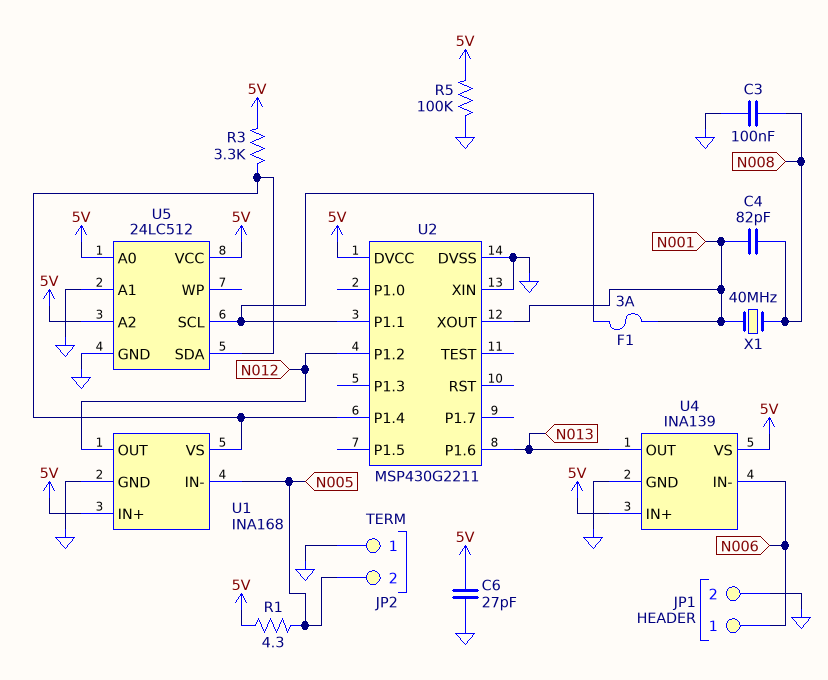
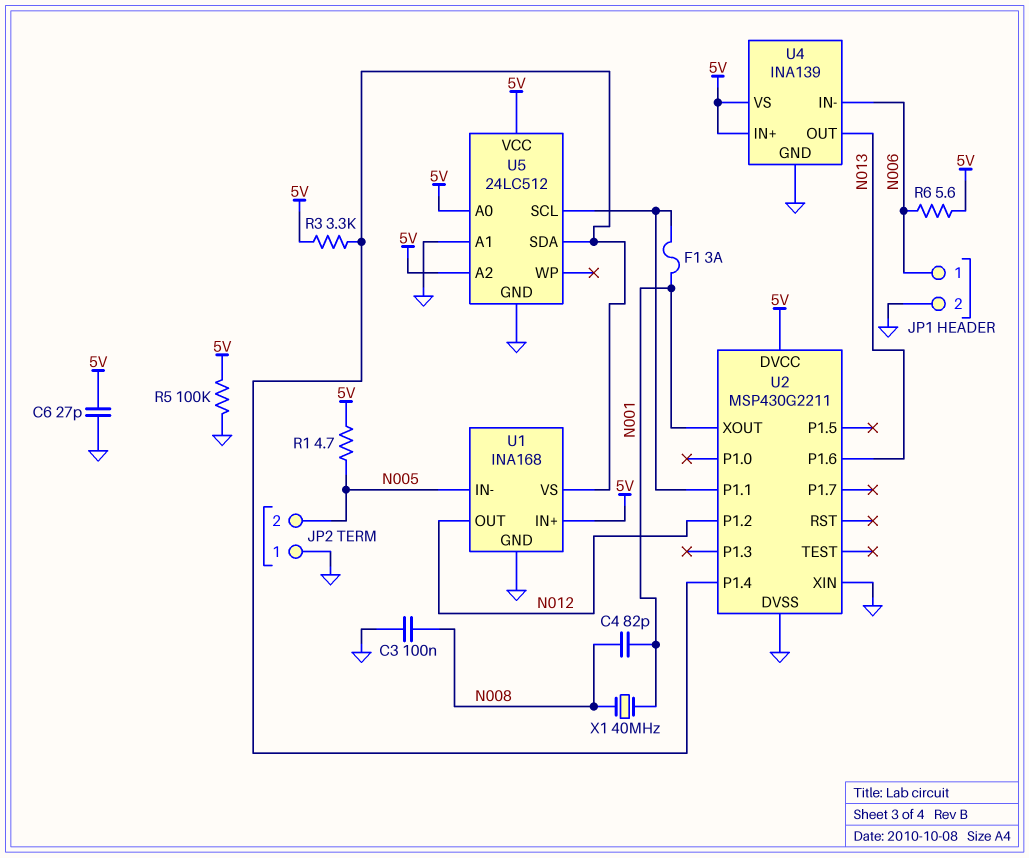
R1: 4.3 (5V, N005) -> 4.7 (5V, N005)
R6: none -> 5.6 (5V, N006)

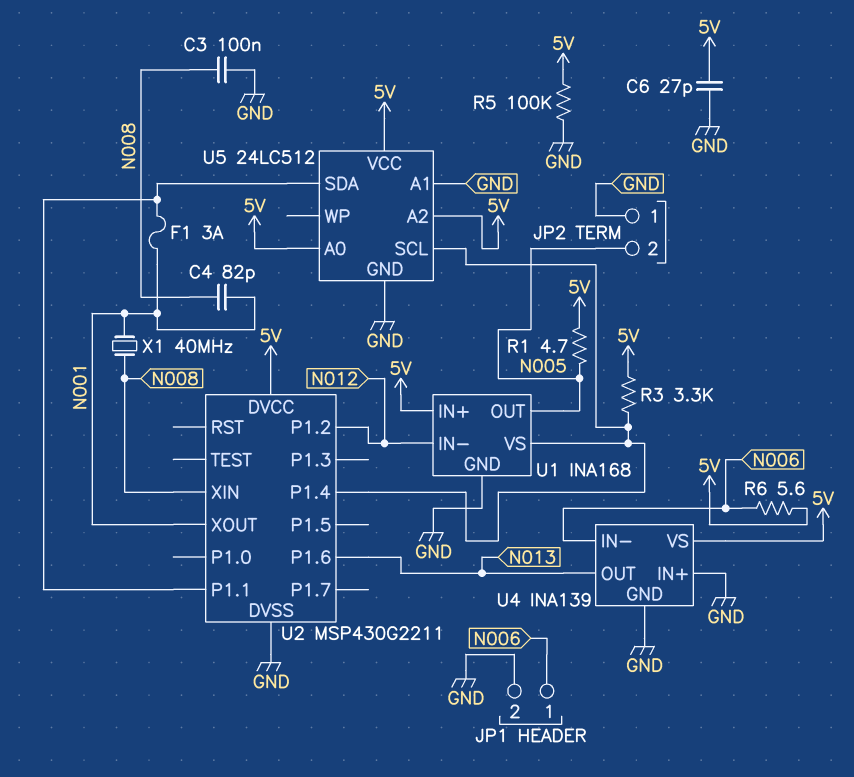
U1 pin IN-: N005 -> N012
U1 pin OUT: N012 -> N005
U2 pin XIN: GND -> N008
U4 pin IN+: 5V -> GND
U5 pin SCL: U2/P1.1 -> U1/VS
U5 pin SDA: U1/VS -> U2/P1.1

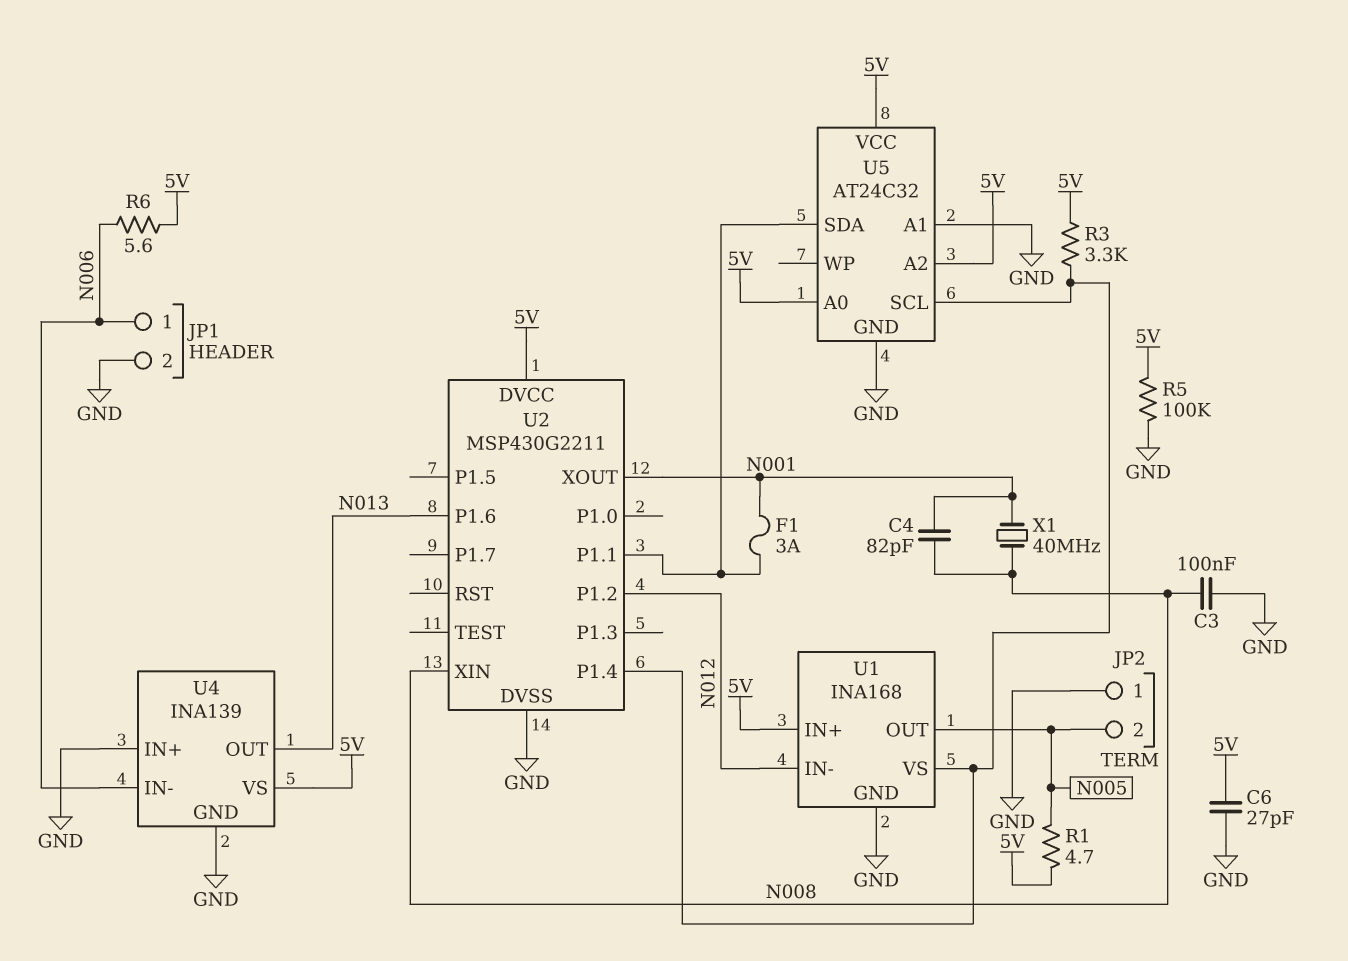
U5: 24LC512 -> AT24C32

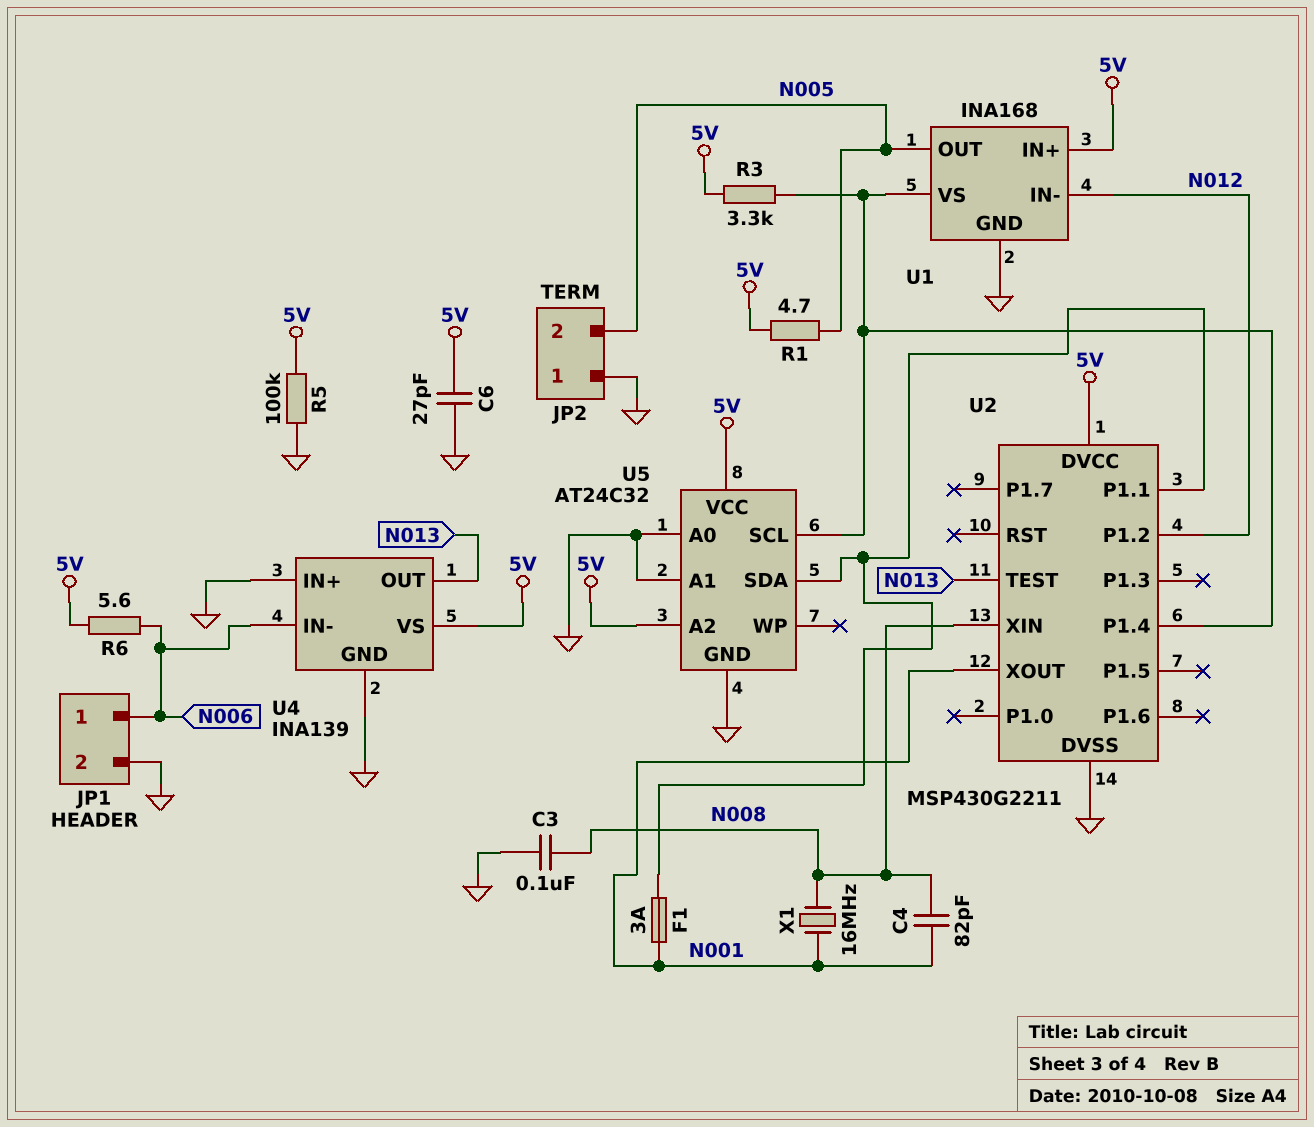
U2 pin P1.6: N013 -> none
U2 pin TEST: none -> N013
U5 pin A0: 5V -> GND
X1: 40MHz (N001, N008) -> 16MHz (N001, N008)

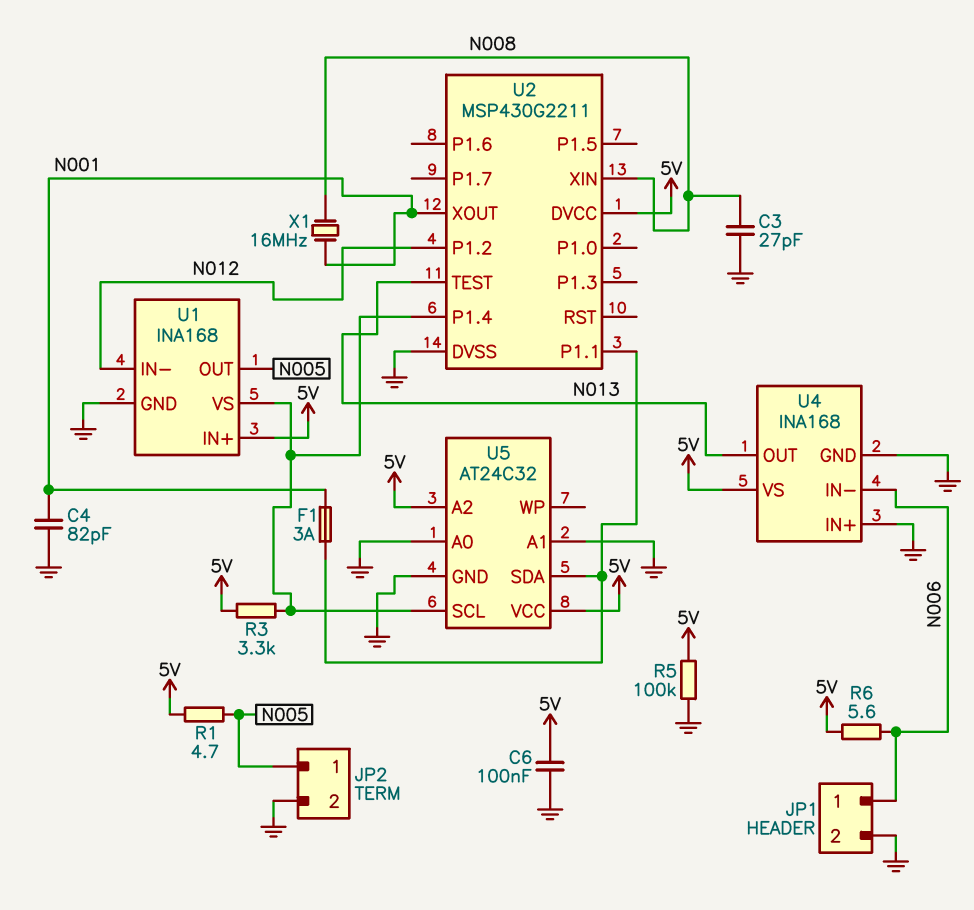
C3: 100nF (GND, N008) -> 27pF (GND, N008)
C4: 82pF (N001, N008) -> 82pF (GND, N001)
C6: 27pF (5V, GND) -> 100nF (5V, GND)
JP2 pin 1: GND -> N005
JP2 pin 2: N005 -> GND
U4: INA139 -> INA168

